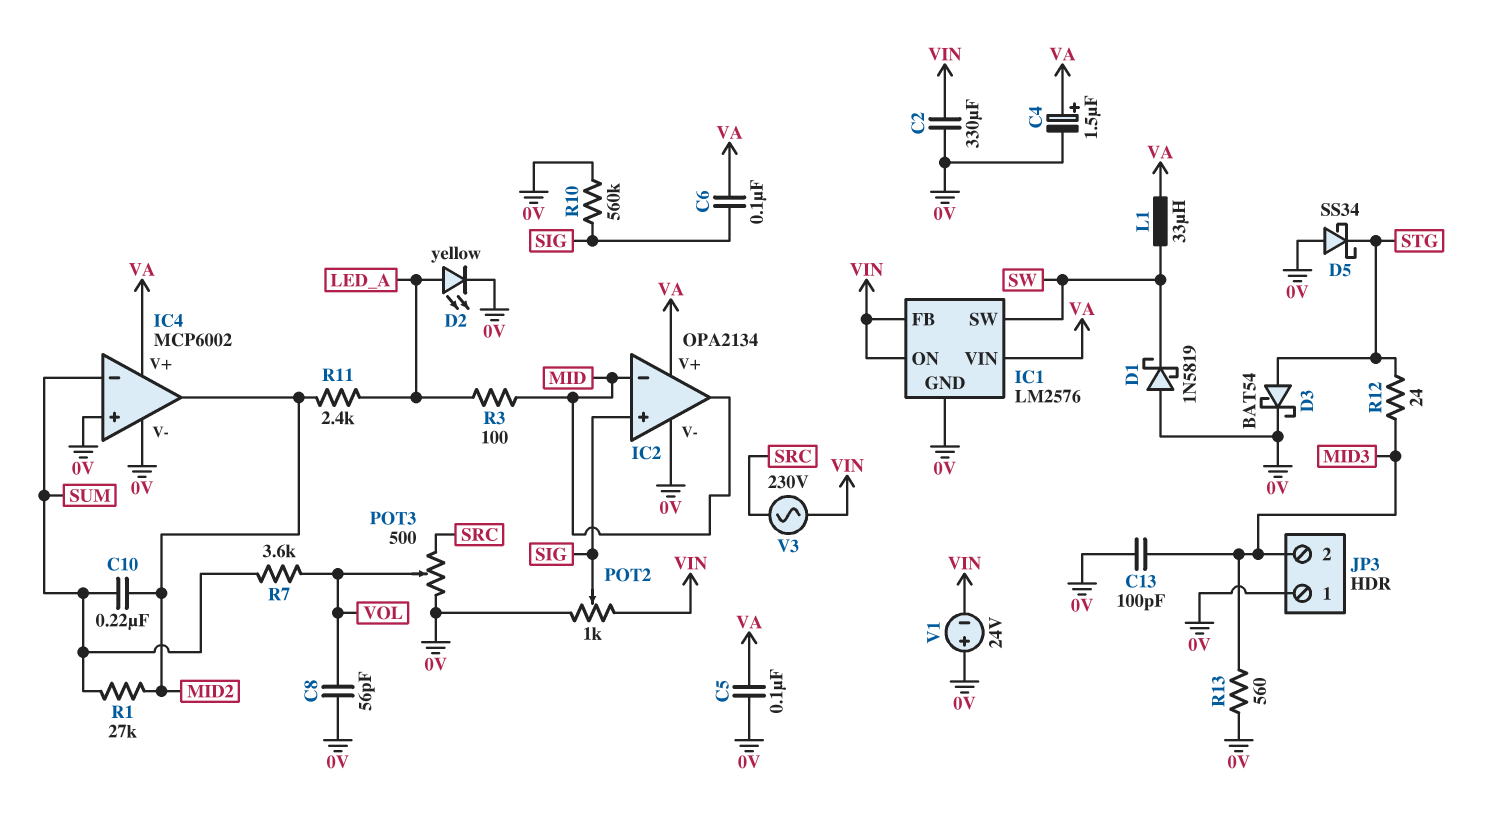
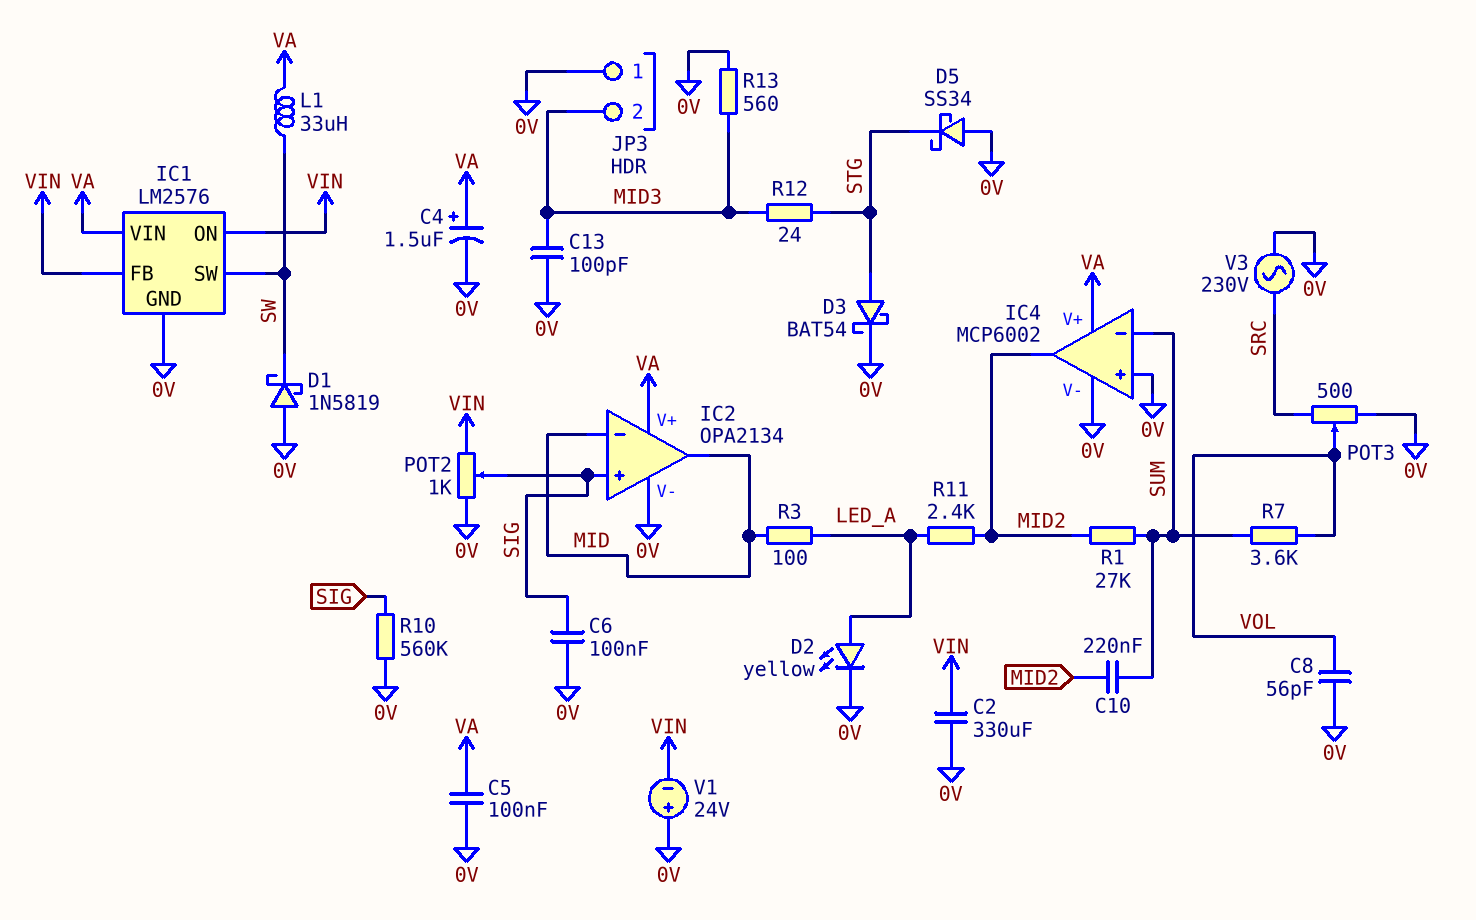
C6: 100nF (SIG, VA) -> 100nF (0V, SIG)
V3: AC 230V (SRC, VIN) -> AC 230V (0V, SRC)

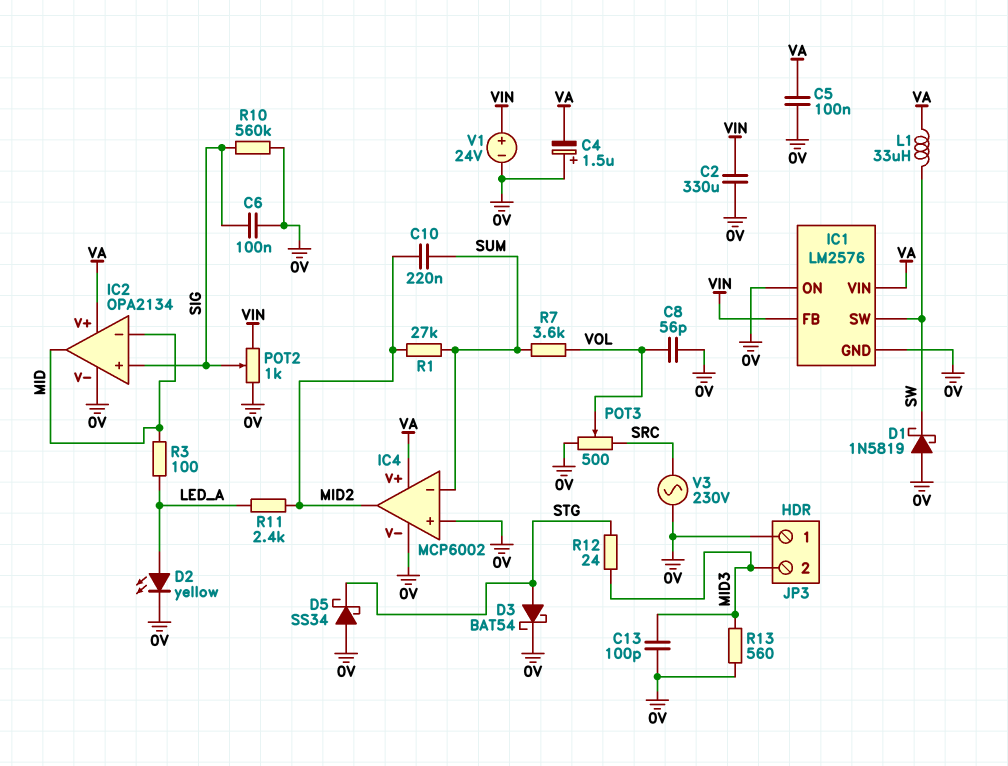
C4: 1.5uF (plus VA, minus 0V) -> 1.5uF (plus 0V, minus VA)
IC1 pin ON: VIN -> 0V
V1: 24V (plus 0V, minus VIN) -> 24V (plus VIN, minus 0V)

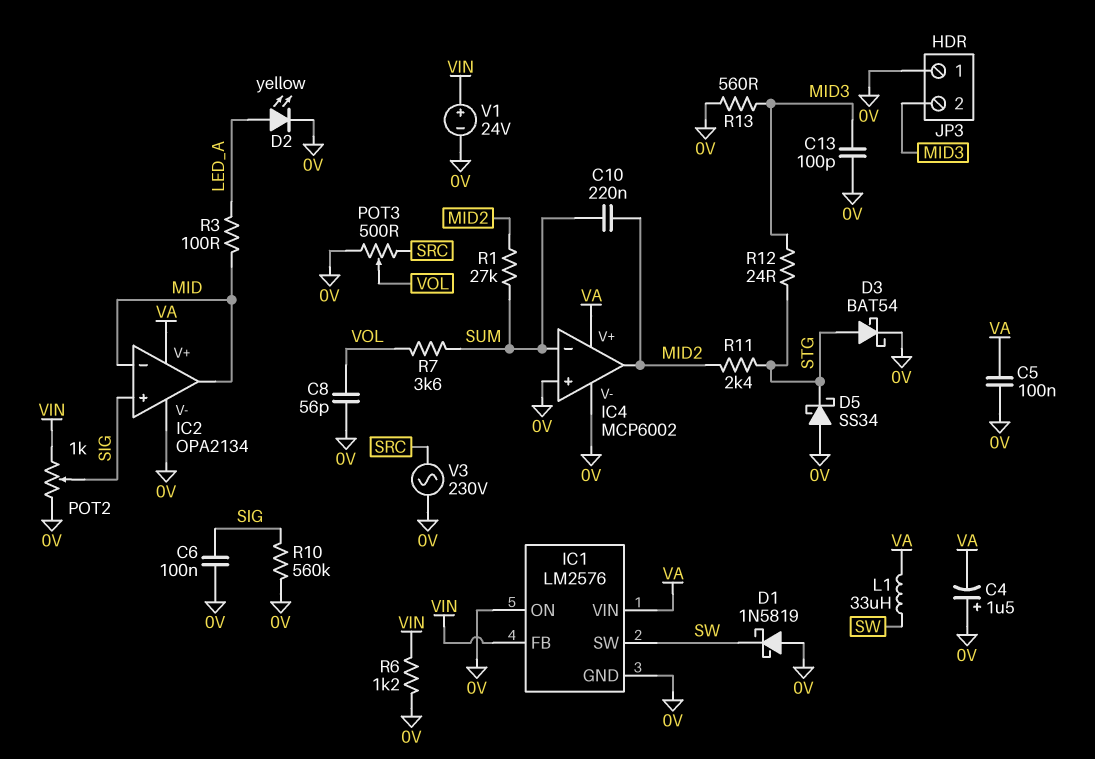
C2: 330uF (0V, VIN) -> none
R6: none -> 1.2k (0V, VIN)
R11: 2.4k (LED_A, MID2) -> 2.4k (MID2, STG)

